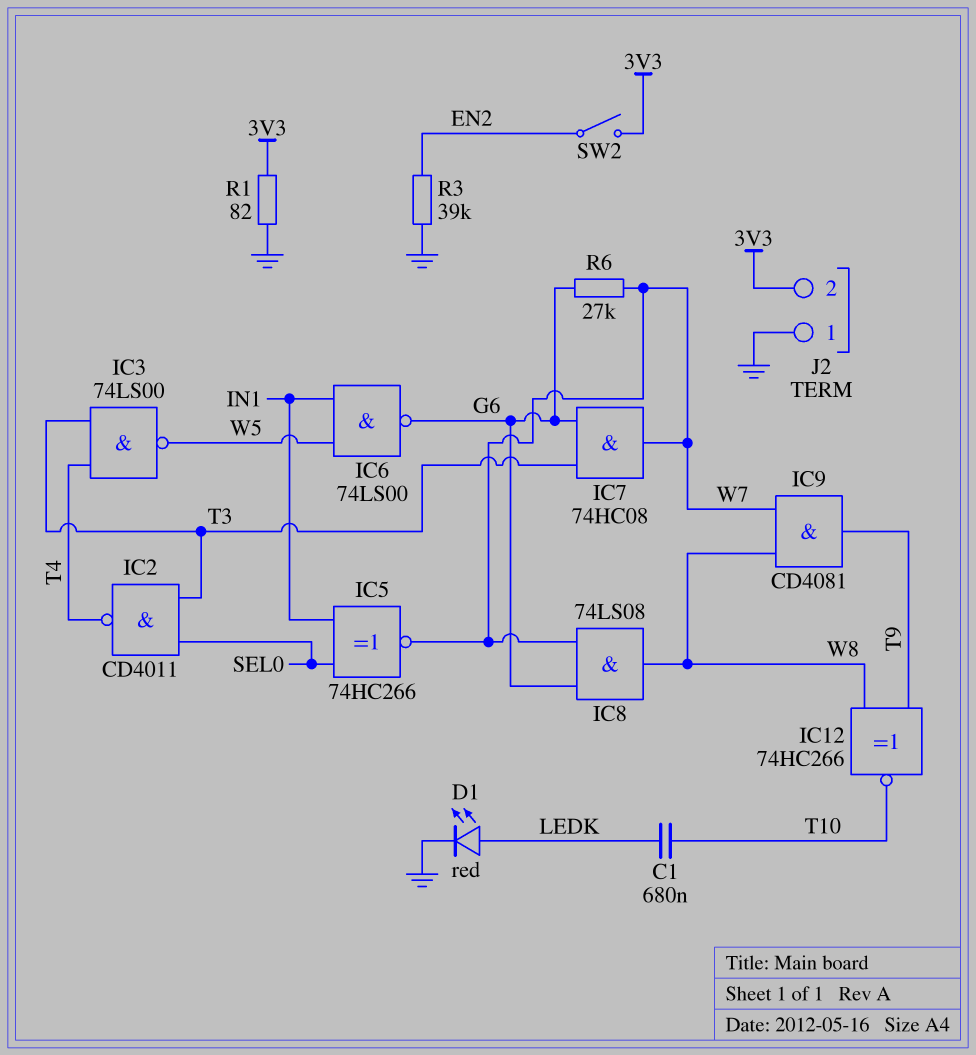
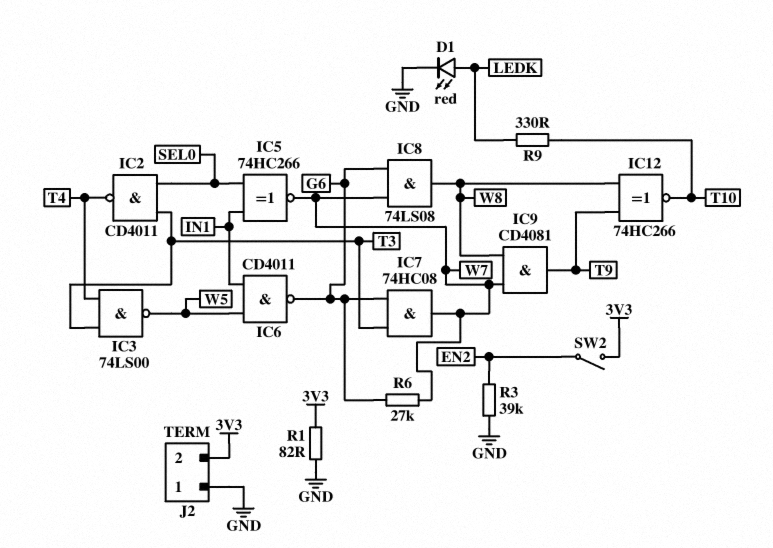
C1: 680nF (LEDK, T10) -> none
IC6: NAND 74LS00 (in IN1, in W5, out G6) -> NAND CD4011 (in IN1, in W5, out G6)
R9: none -> 330 (LEDK, T10)

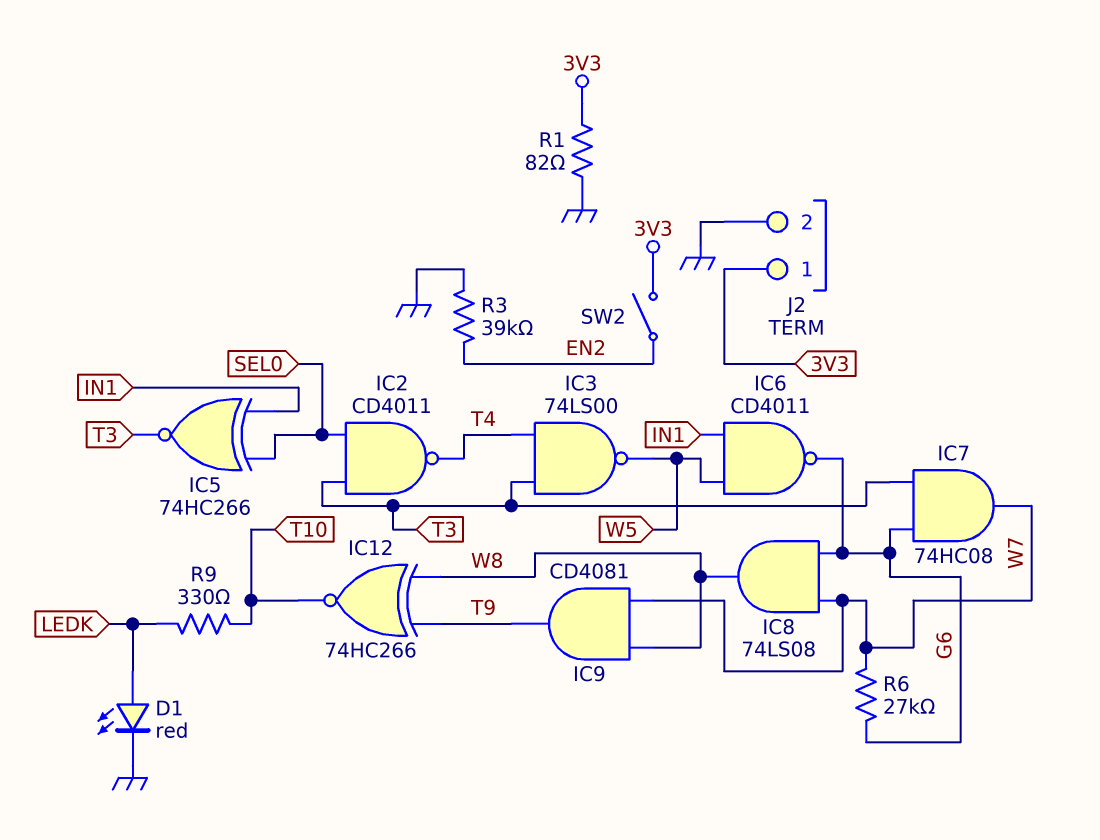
IC5: XNOR 74HC266 (in IN1, in SEL0, out W7) -> XNOR 74HC266 (in IN1, in SEL0, out T3)
J2 pin 1: GND -> 3V3
J2 pin 2: 3V3 -> GND

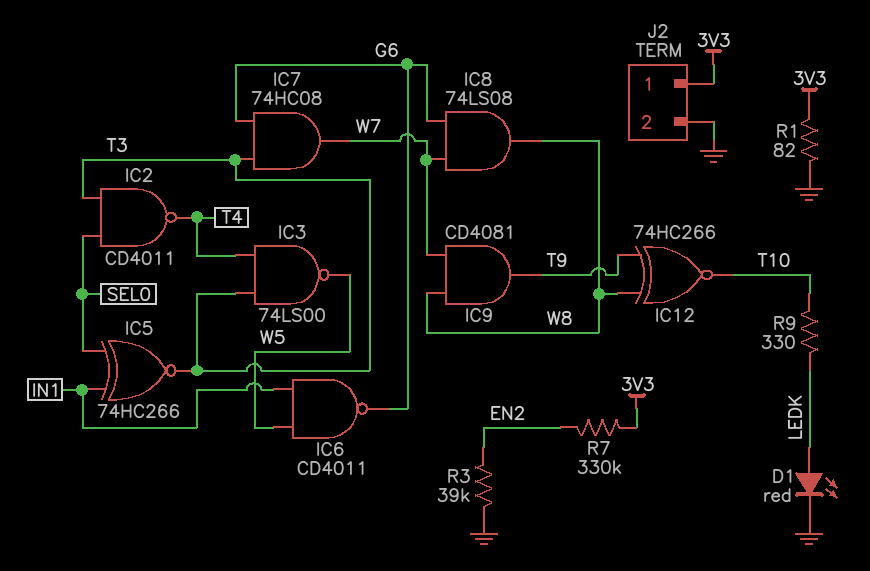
R6: 27k (G6, W7) -> none
R7: none -> 330k (3V3, EN2)
SW2: switch (3V3, EN2) -> none

